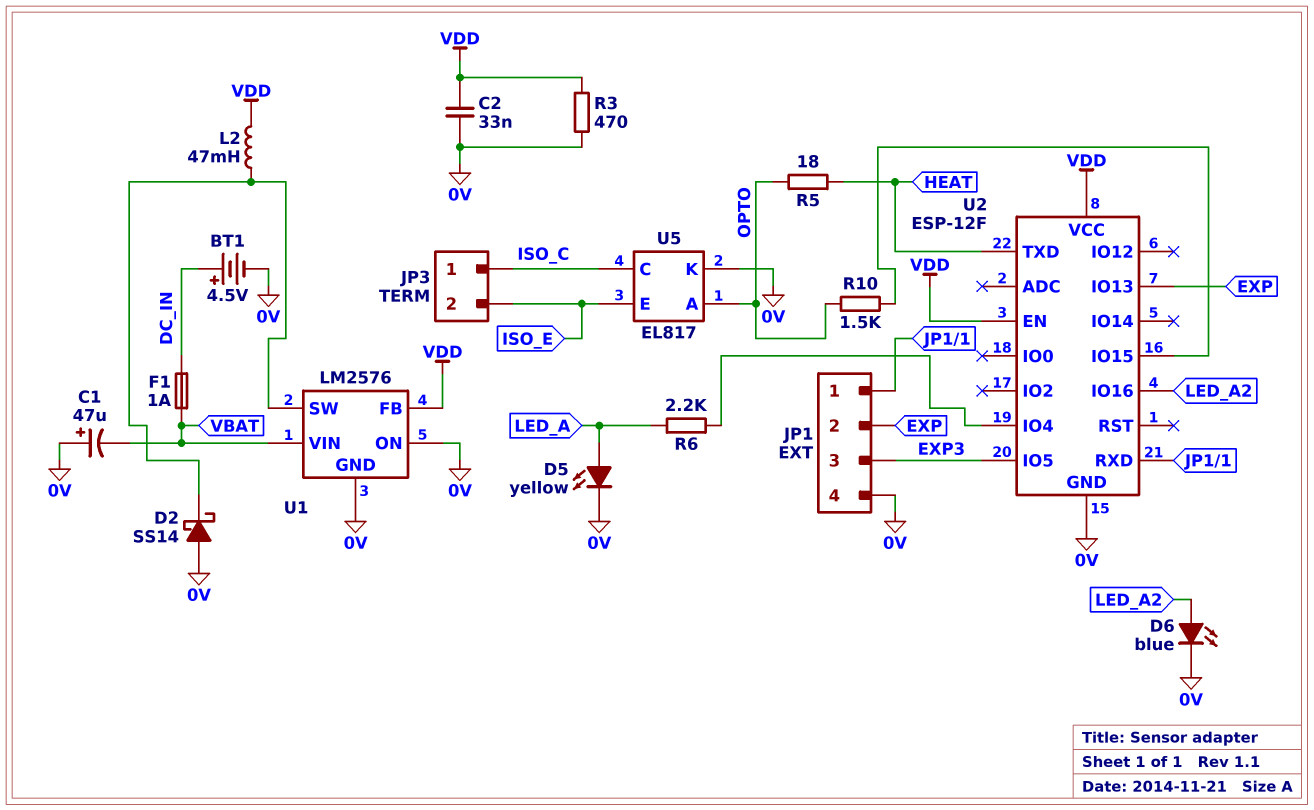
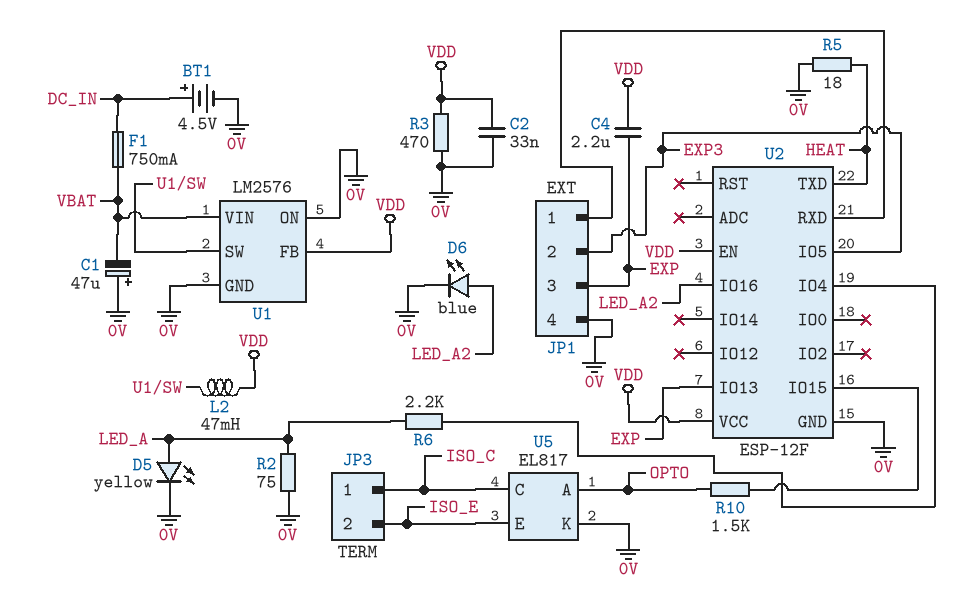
C4: none -> 2.2uF (EXP, VDD)
D2: schottky SS14 (A 0V, K U1/SW) -> none
F1: 1A (DC_IN, VBAT) -> 750mA (DC_IN, VBAT)
JP1 pin 2: EXP -> EXP3
JP1 pin 3: EXP3 -> EXP
R2: none -> 75 (0V, LED_A)
R5: 18 (HEAT, OPTO) -> 18 (0V, HEAT)

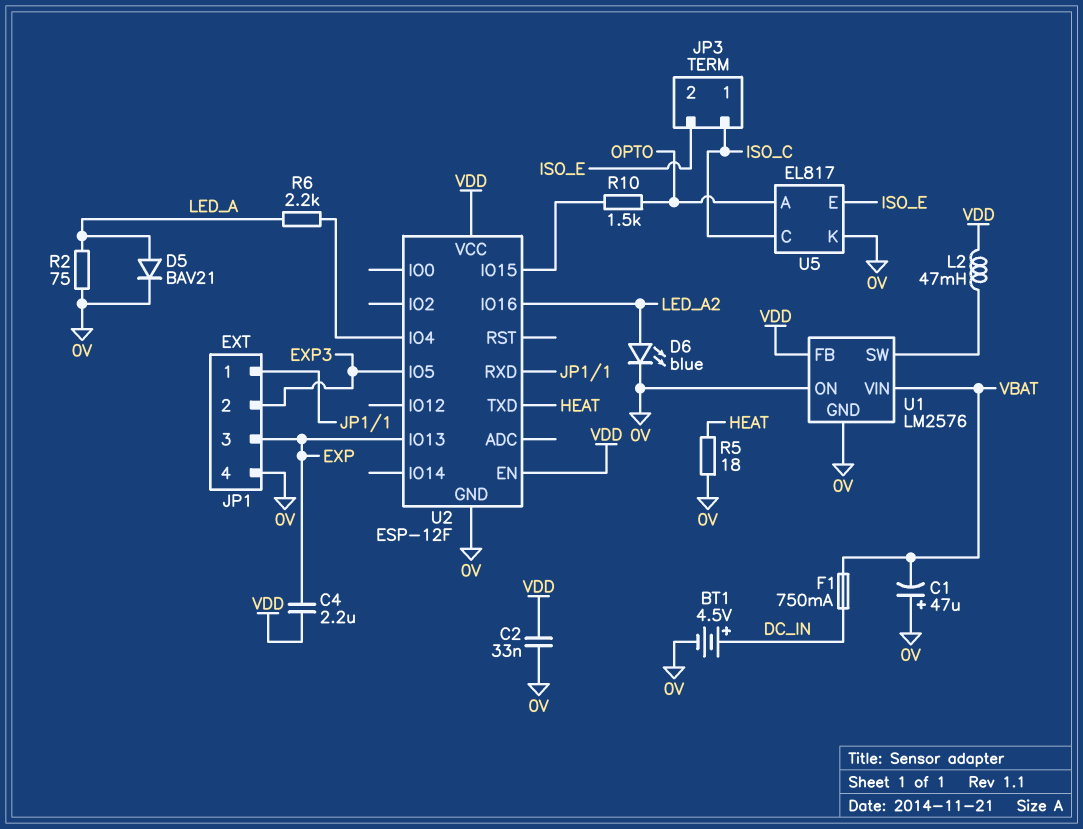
D5: LED yellow (A LED_A, K 0V) -> diode BAV21 (A LED_A, K 0V)
R3: 470 (0V, VDD) -> none

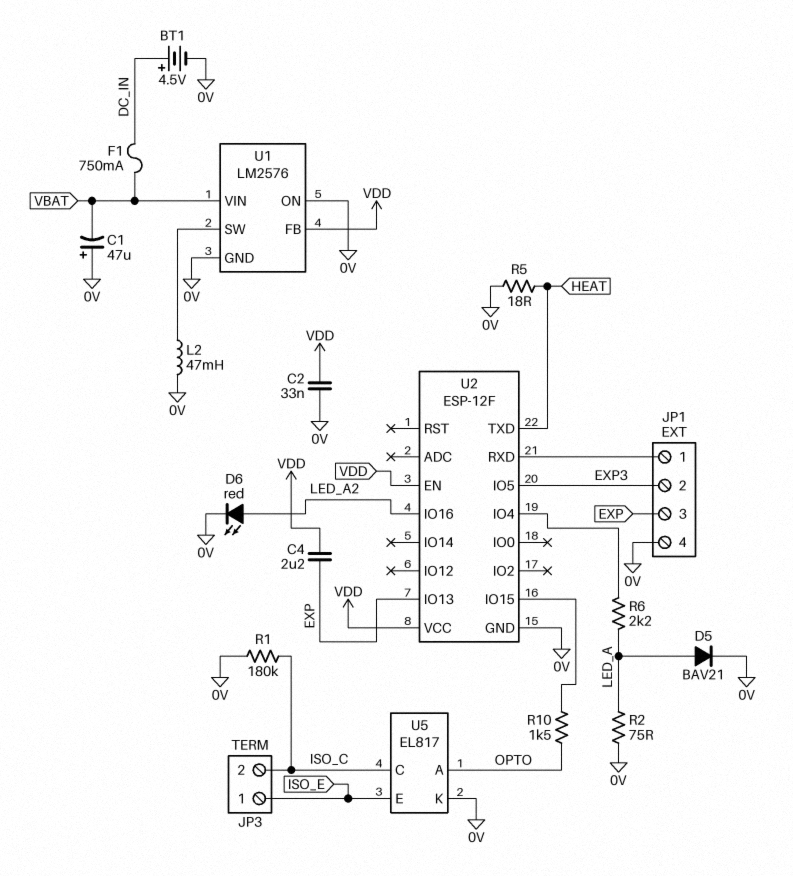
D6: LED blue (A LED_A2, K 0V) -> LED red (A LED_A2, K 0V)
JP3 pin 1: ISO_C -> ISO_E
JP3 pin 2: ISO_E -> ISO_C
L2: 47mH (U1/SW, VDD) -> 47mH (0V, U1/SW)
R1: none -> 180k (0V, ISO_C)

